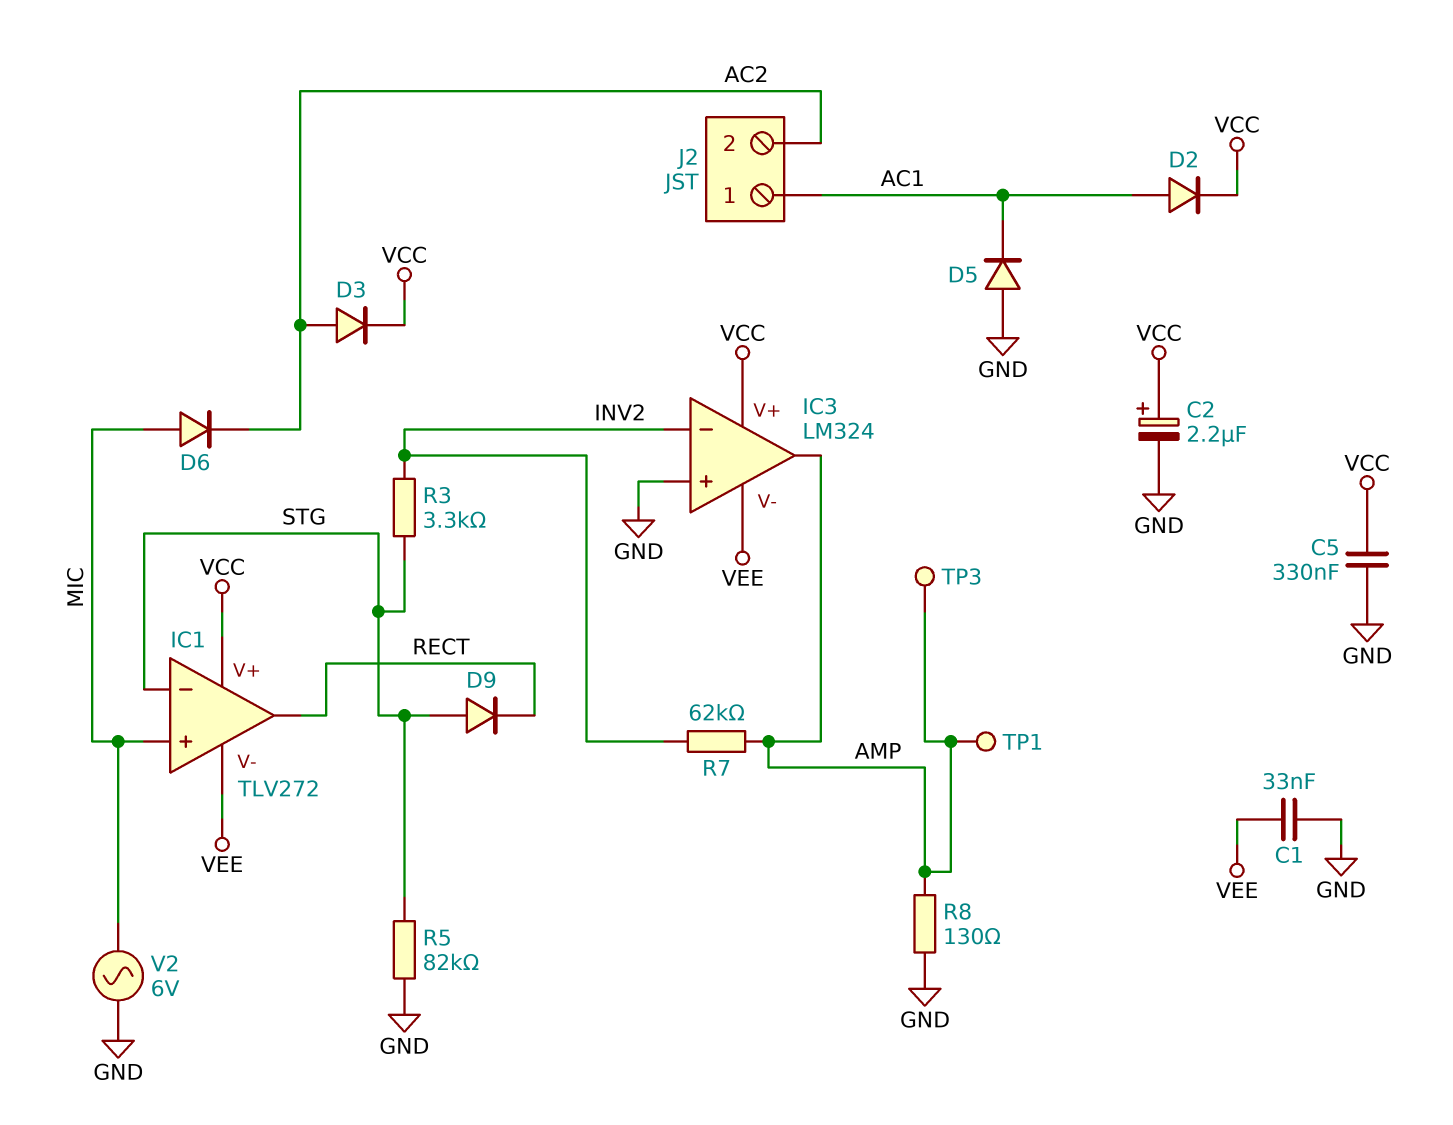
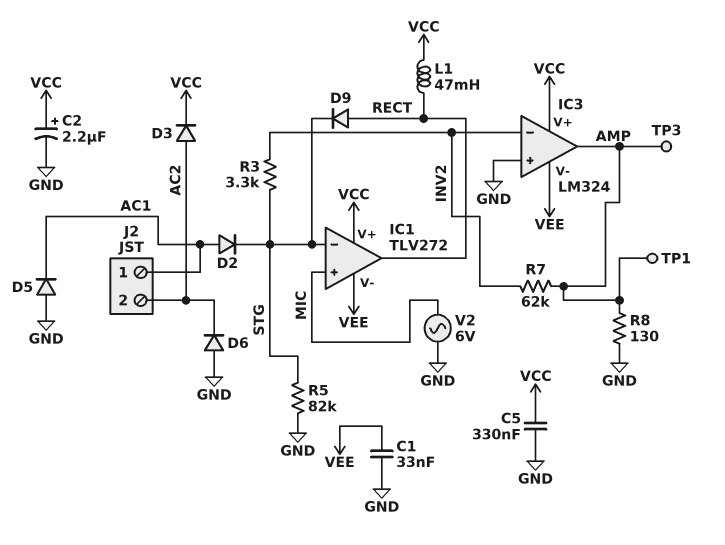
D2: diode (A AC1, K VCC) -> diode (A AC1, K STG)
D6: diode (A MIC, K AC2) -> diode (A GND, K AC2)
D9: diode (A STG, K RECT) -> diode (A RECT, K STG)
L1: none -> 47mH (RECT, VCC)

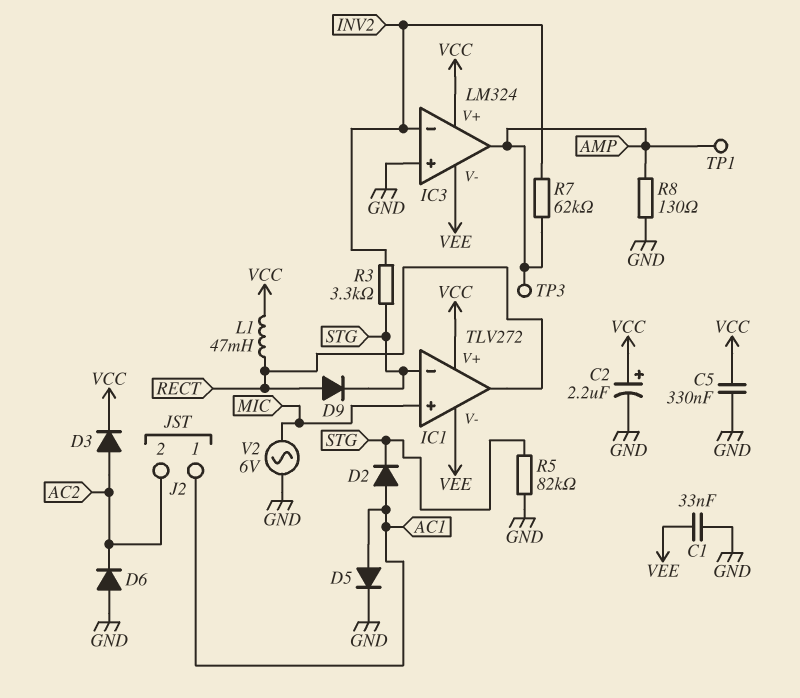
D5: diode (A GND, K AC1) -> diode (A AC1, K GND)

